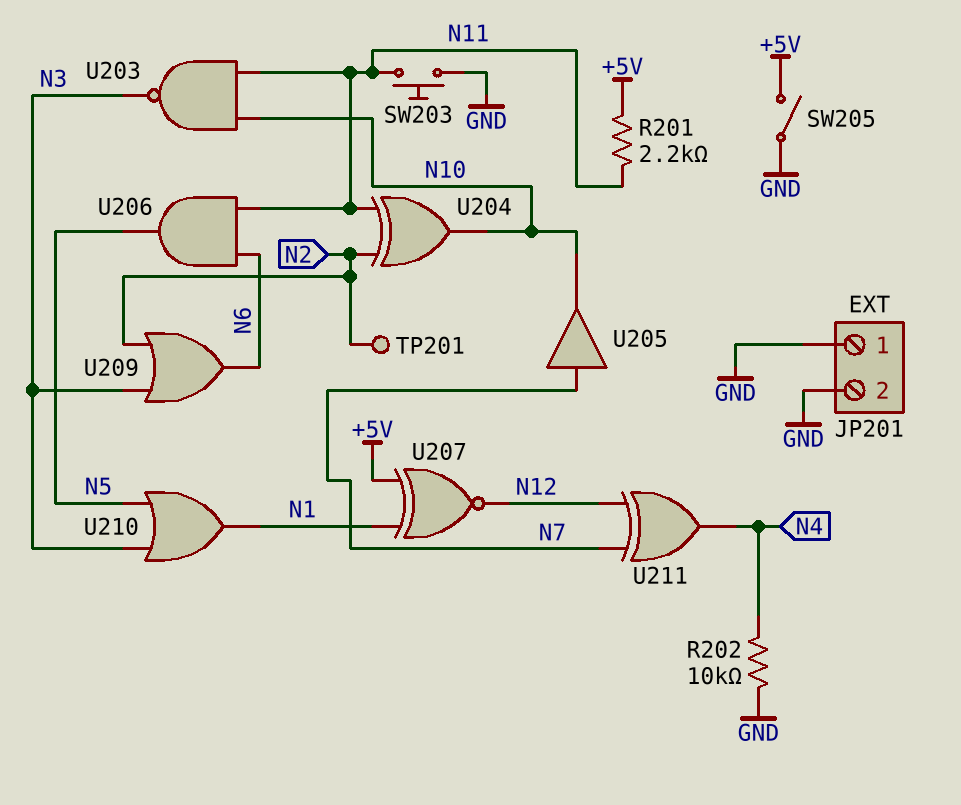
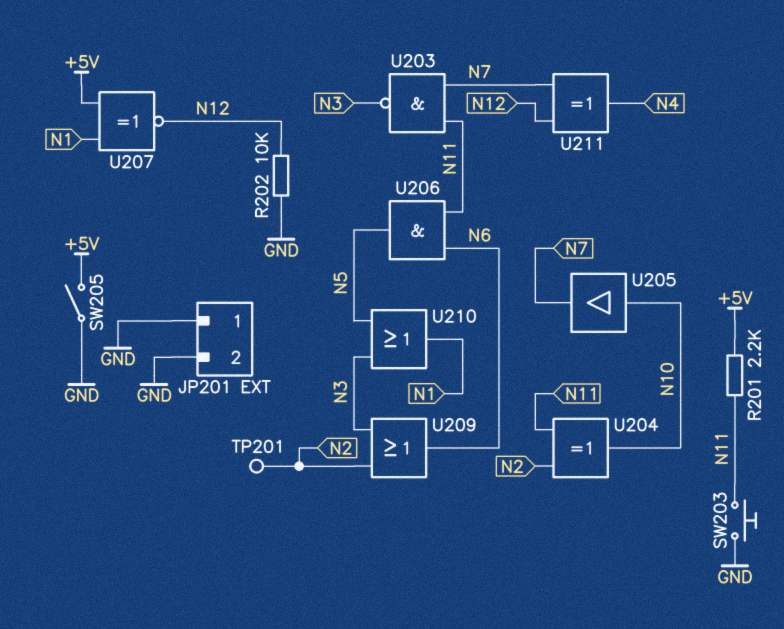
R202: 10k (GND, N4) -> 10k (GND, N12)
U203: NAND (in N10, in N11, out N3) -> NAND (in N7, in N11, out N3)
U205: buffer (in N7, out N10) -> buffer (in N10, out N7)

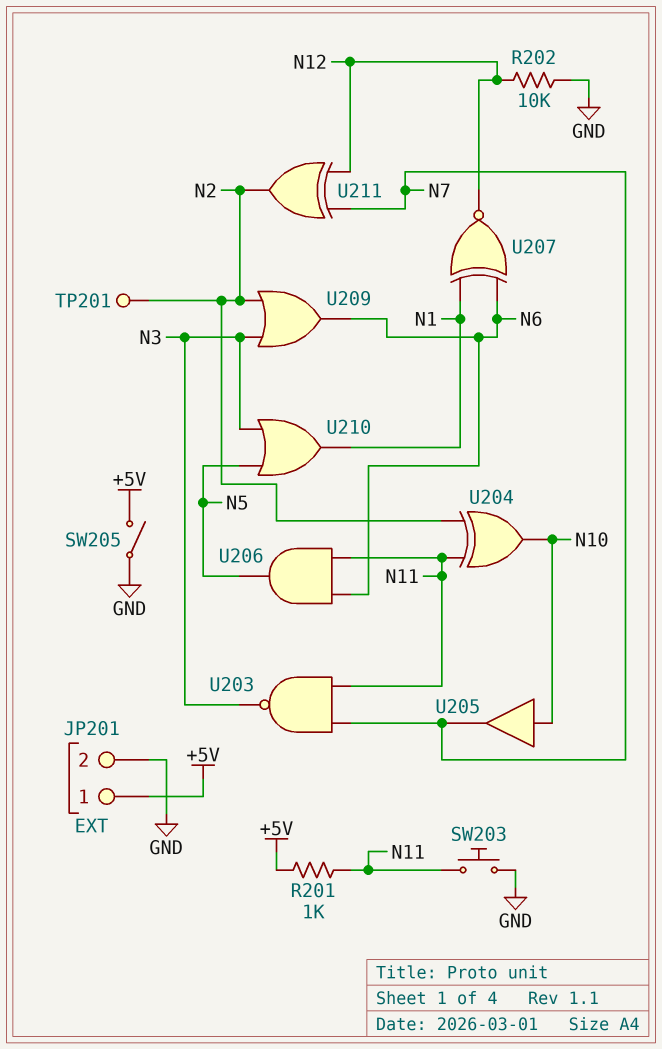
JP201 pin 1: GND -> +5V
R201: 2.2k (+5V, N11) -> 1k (+5V, N11)
U207: XNOR (in +5V, in N1, out N12) -> XNOR (in N1, in N6, out N12)
U211: XOR (in N7, in N12, out N4) -> XOR (in N7, in N12, out N2)

